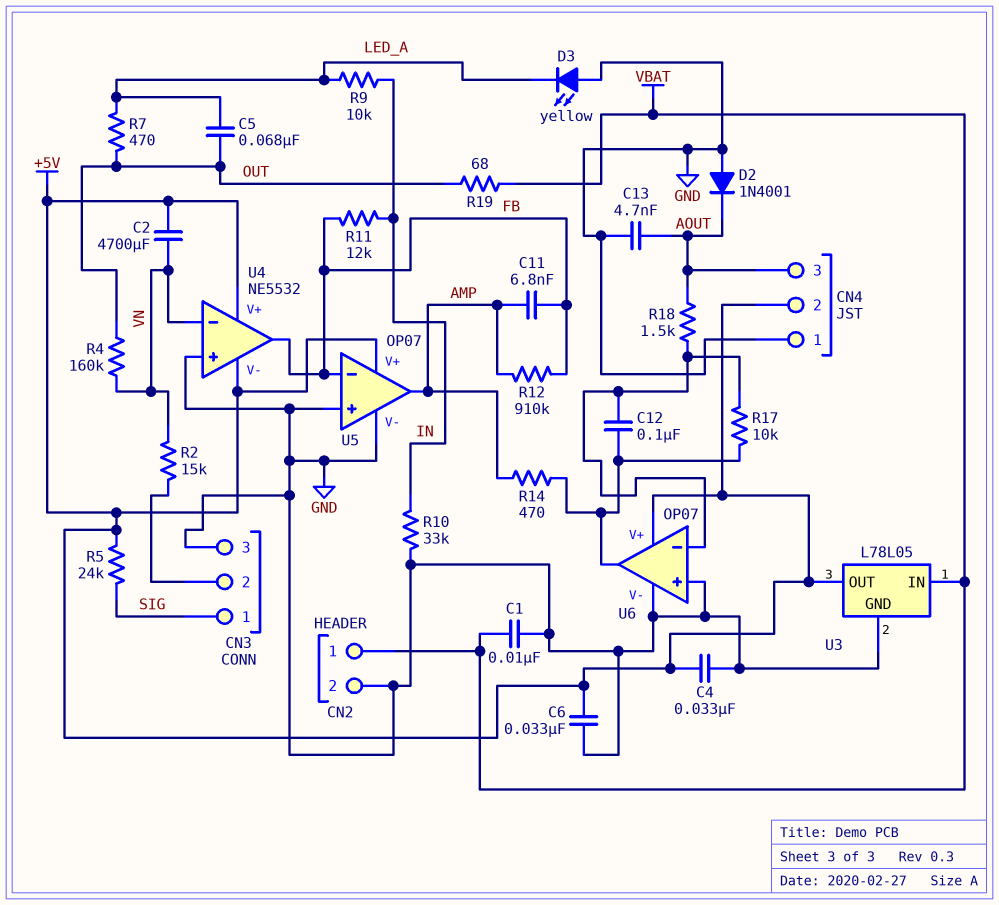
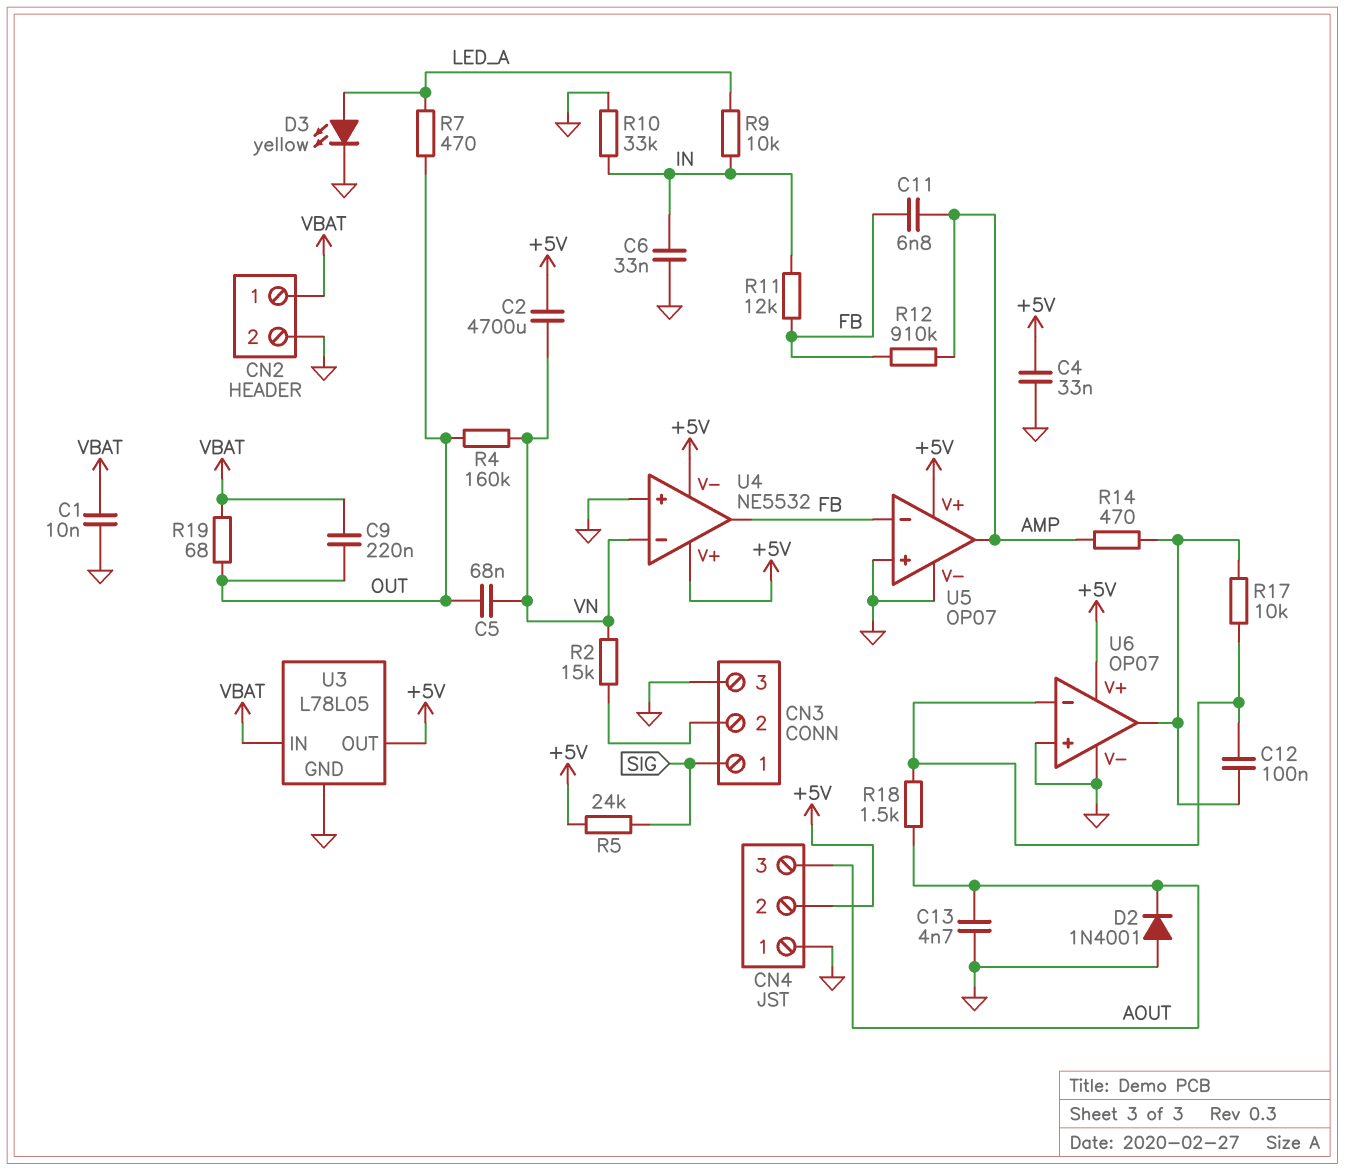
C5: 68nF (LED_A, OUT) -> 68nF (OUT, VN)
C6: 33nF (+5V, GND) -> 33nF (GND, IN)
C9: none -> 220nF (OUT, VBAT)
D3: LED yellow (A GND, K LED_A) -> LED yellow (A LED_A, K GND)

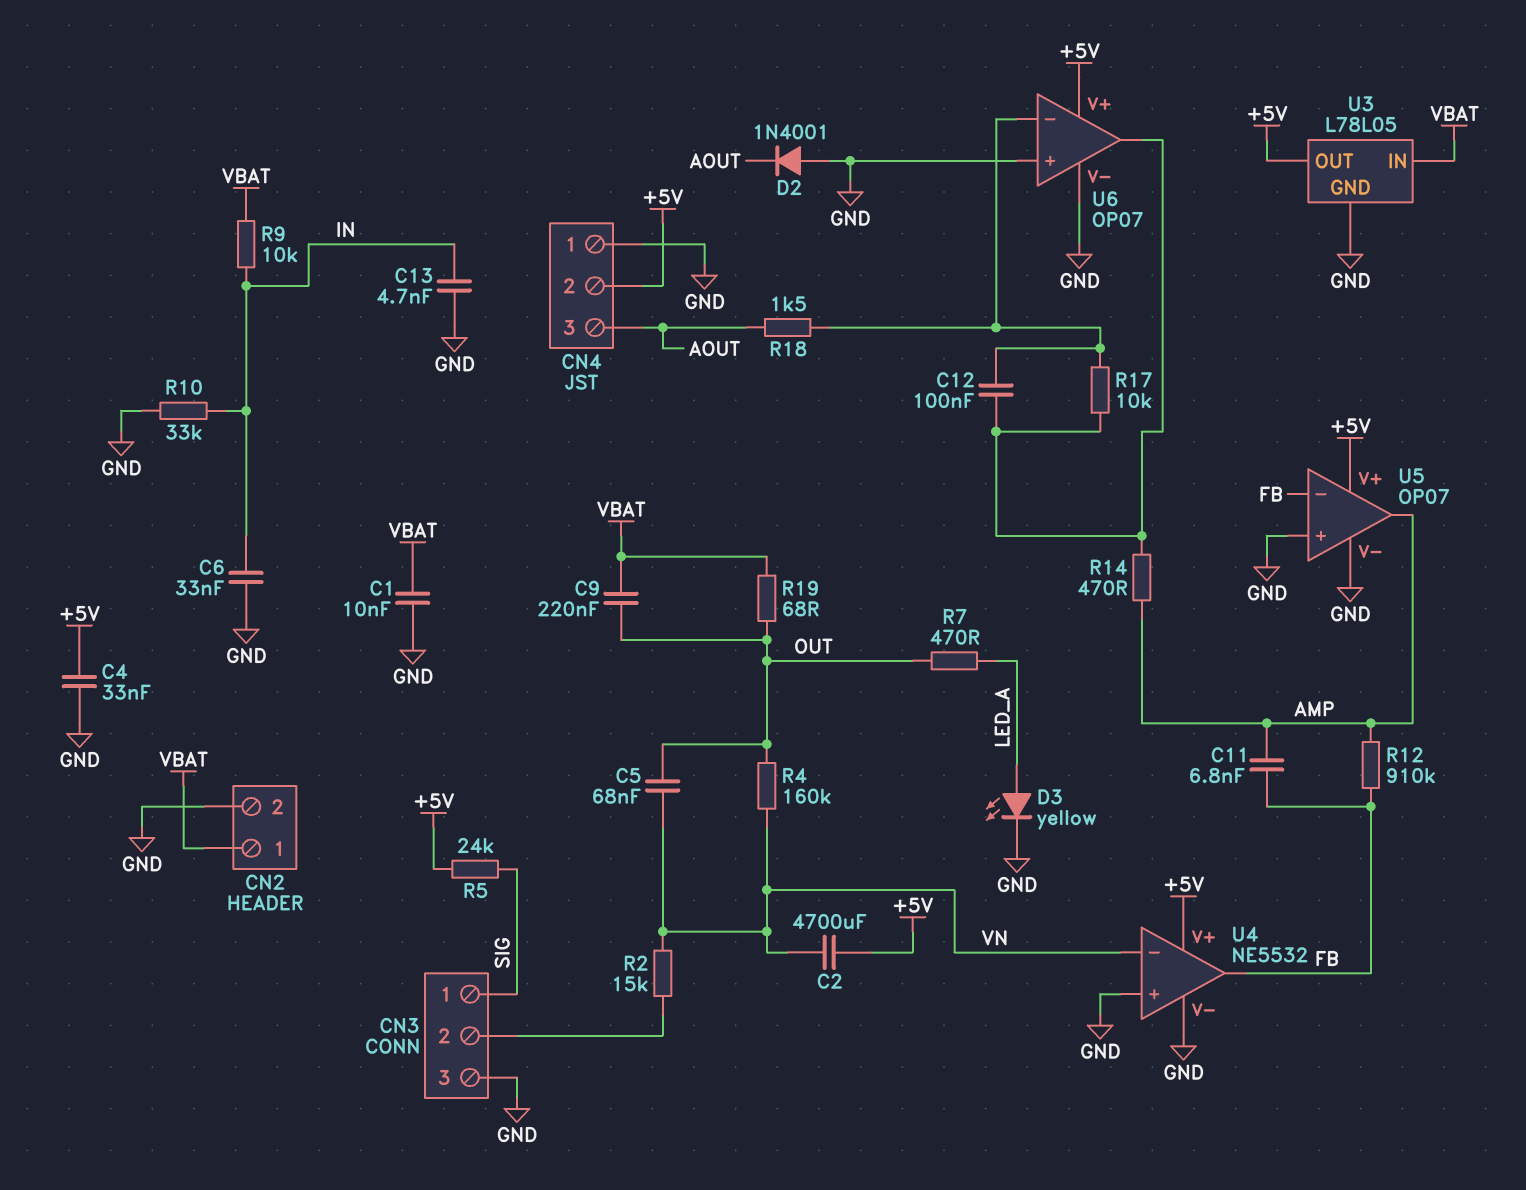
C13: 4.7nF (AOUT, GND) -> 4.7nF (GND, IN)
R9: 10k (IN, LED_A) -> 10k (IN, VBAT)
R11: 12k (FB, IN) -> none
U4 pin V-: +5V -> GND

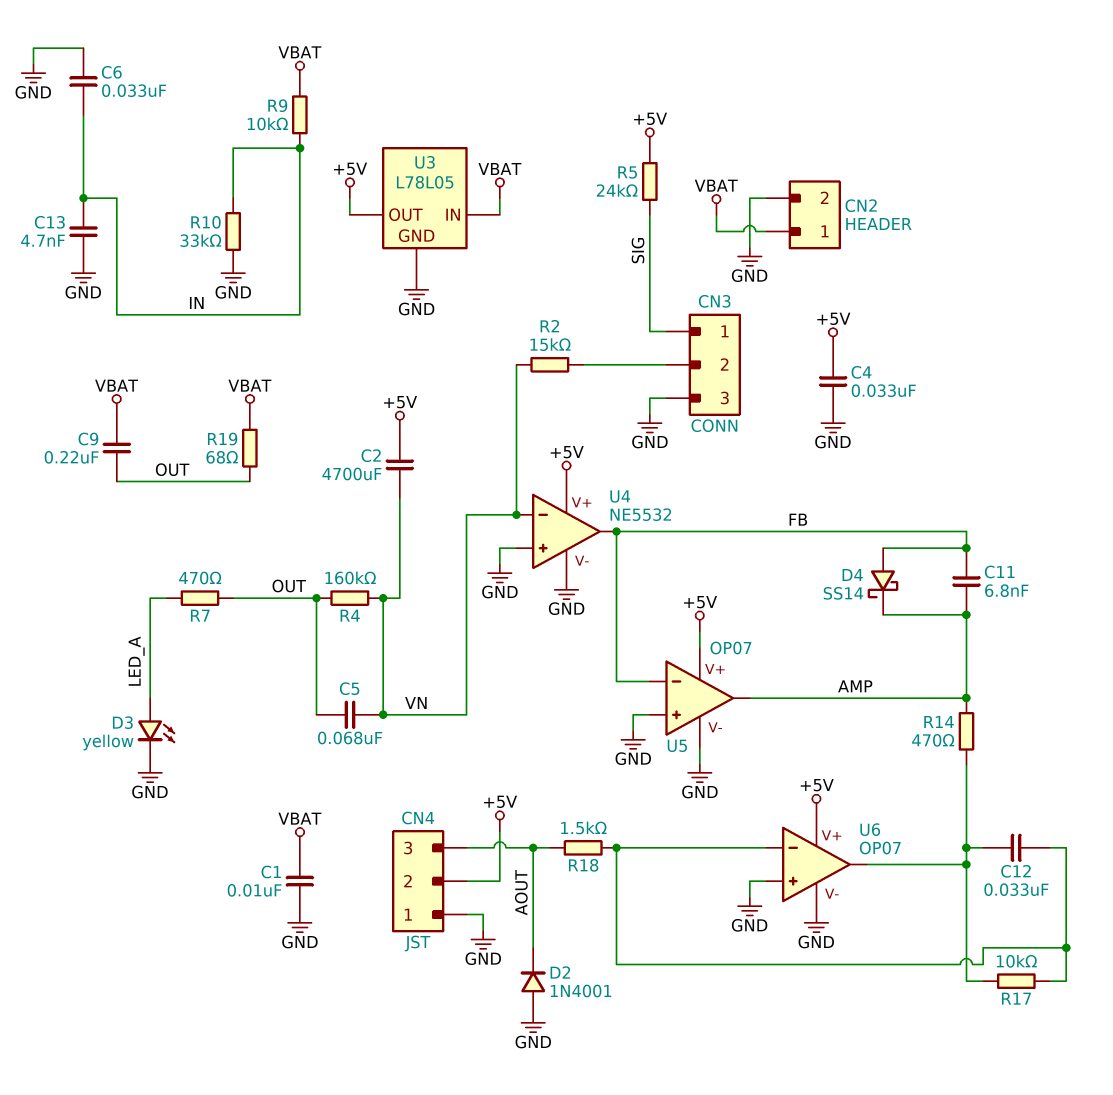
C12: 100nF (U6/in-, U6/out) -> 33nF (U6/in-, U6/out)
D4: none -> schottky SS14 (A FB, K AMP)
R12: 910k (AMP, FB) -> none

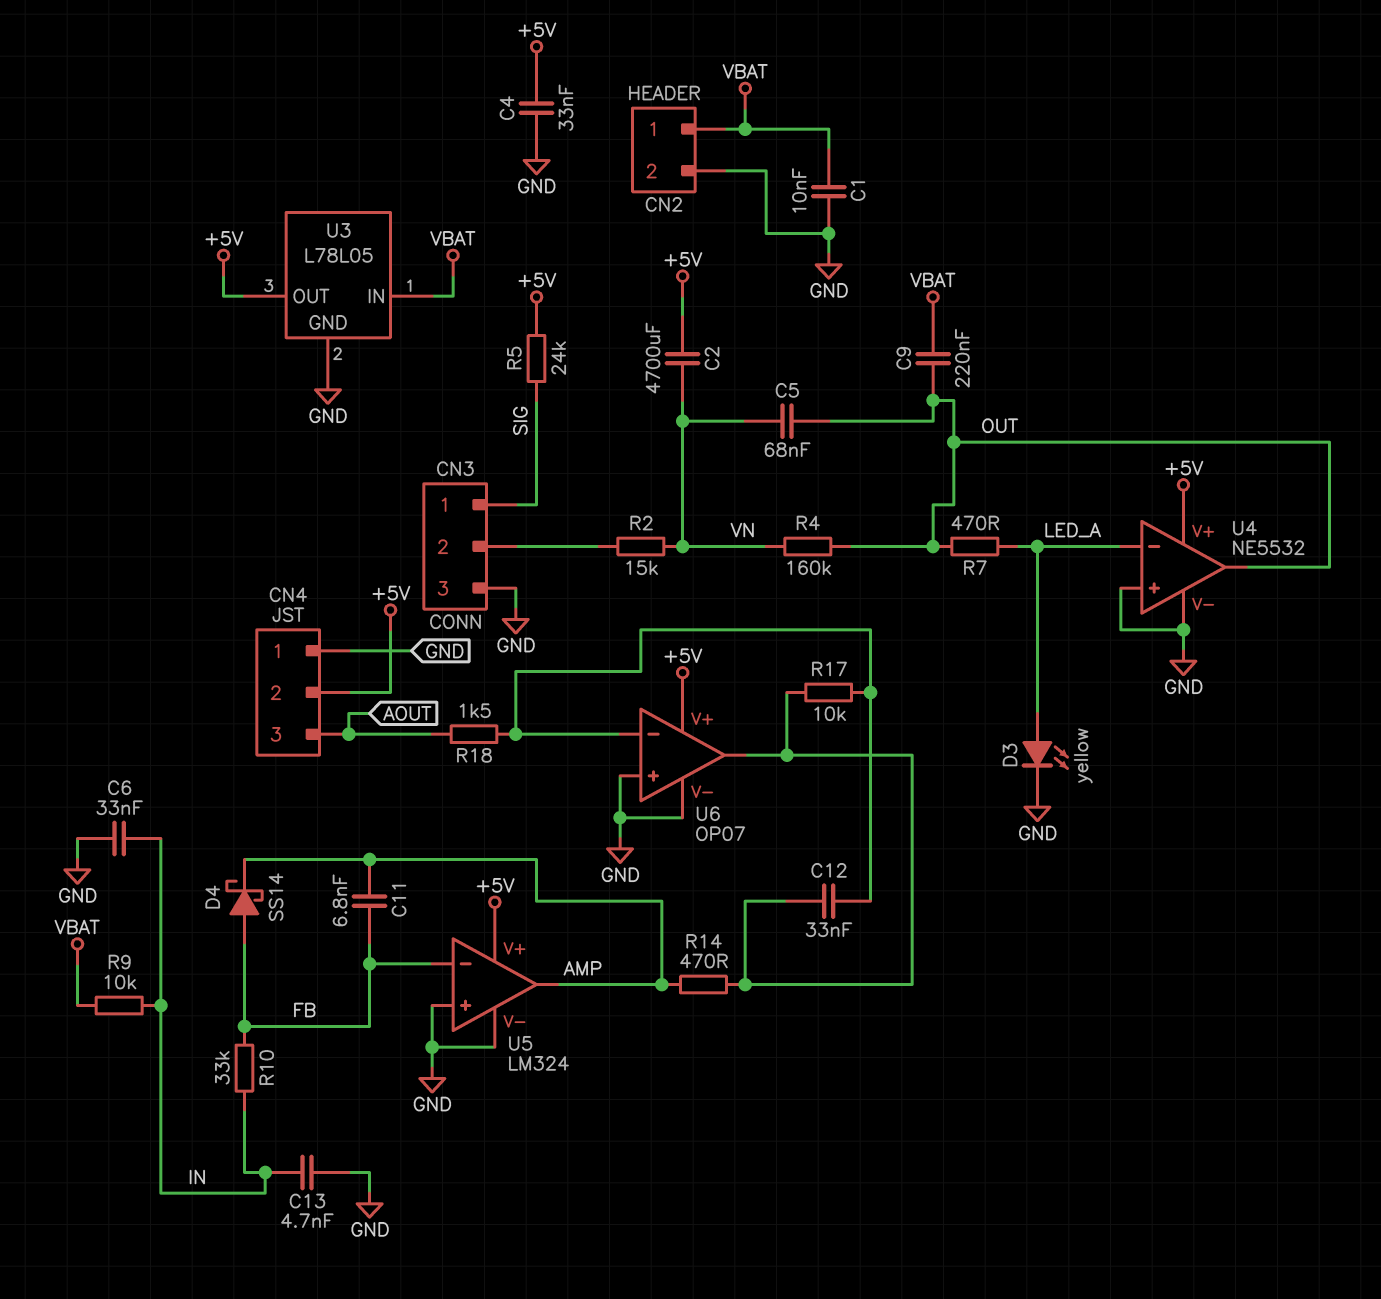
D2: diode 1N4001 (A GND, K AOUT) -> none
R10: 33k (GND, IN) -> 33k (FB, IN)
R19: 68 (OUT, VBAT) -> none
U4 pin in-: VN -> LED_A
U4 pin out: FB -> OUT
U5: OP07 -> LM324

